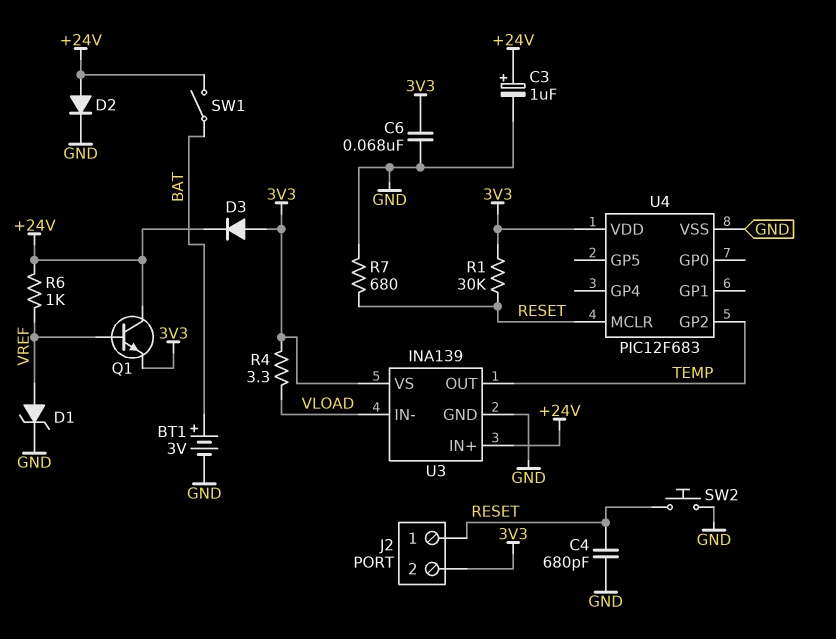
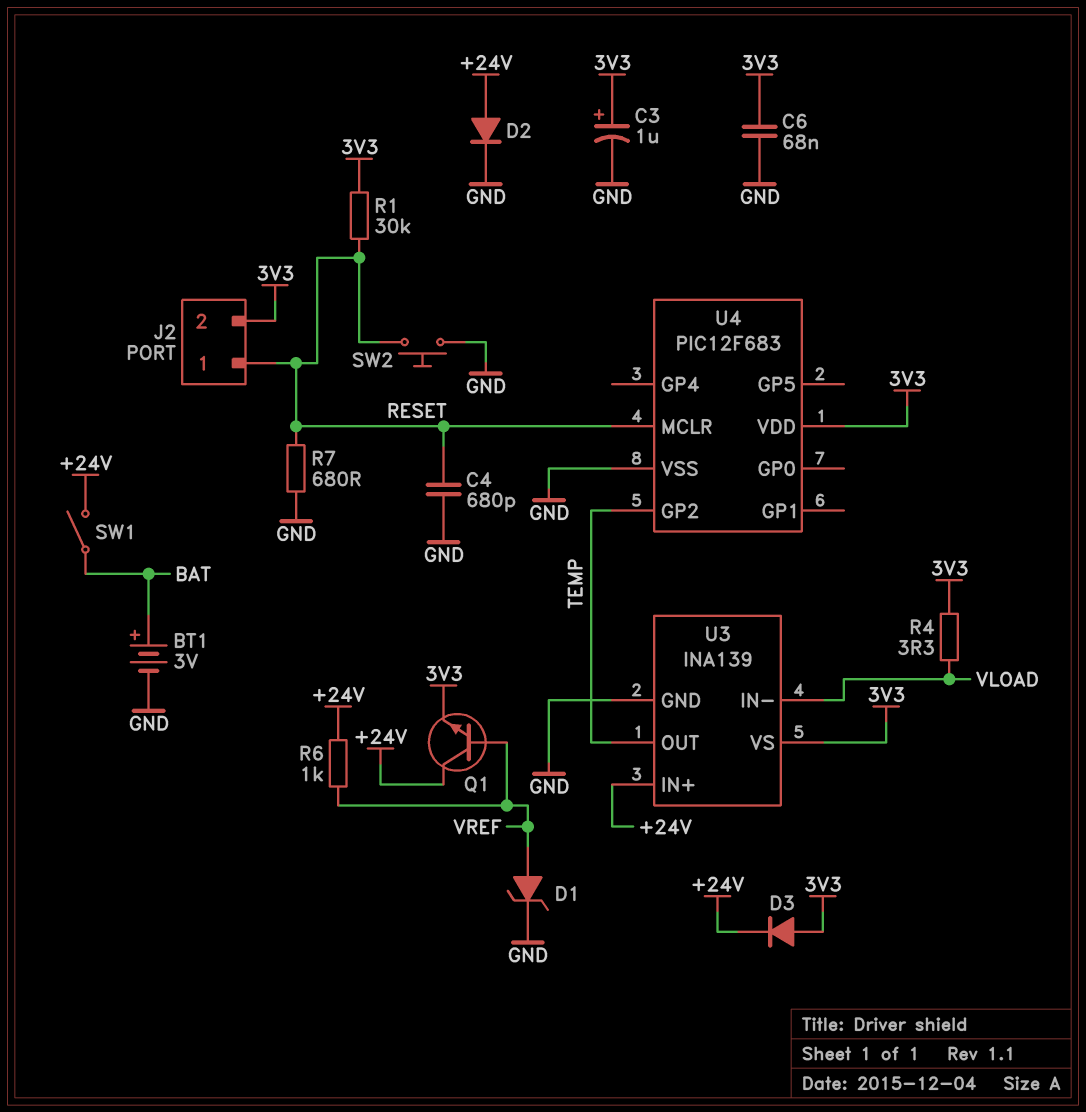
C3: 1uF (plus +24V, minus GND) -> 1uF (plus 3V3, minus GND)

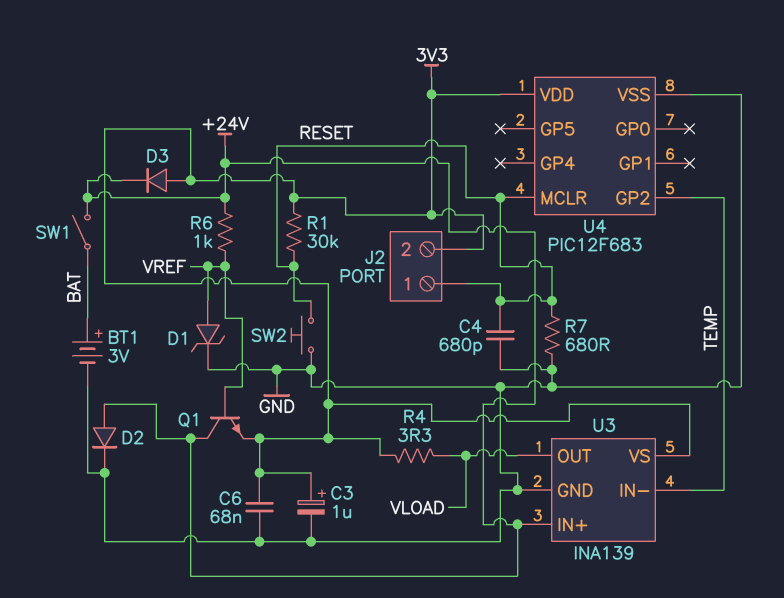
U3 pin IN-: VLOAD -> TEMP
U3 pin OUT: TEMP -> VLOAD

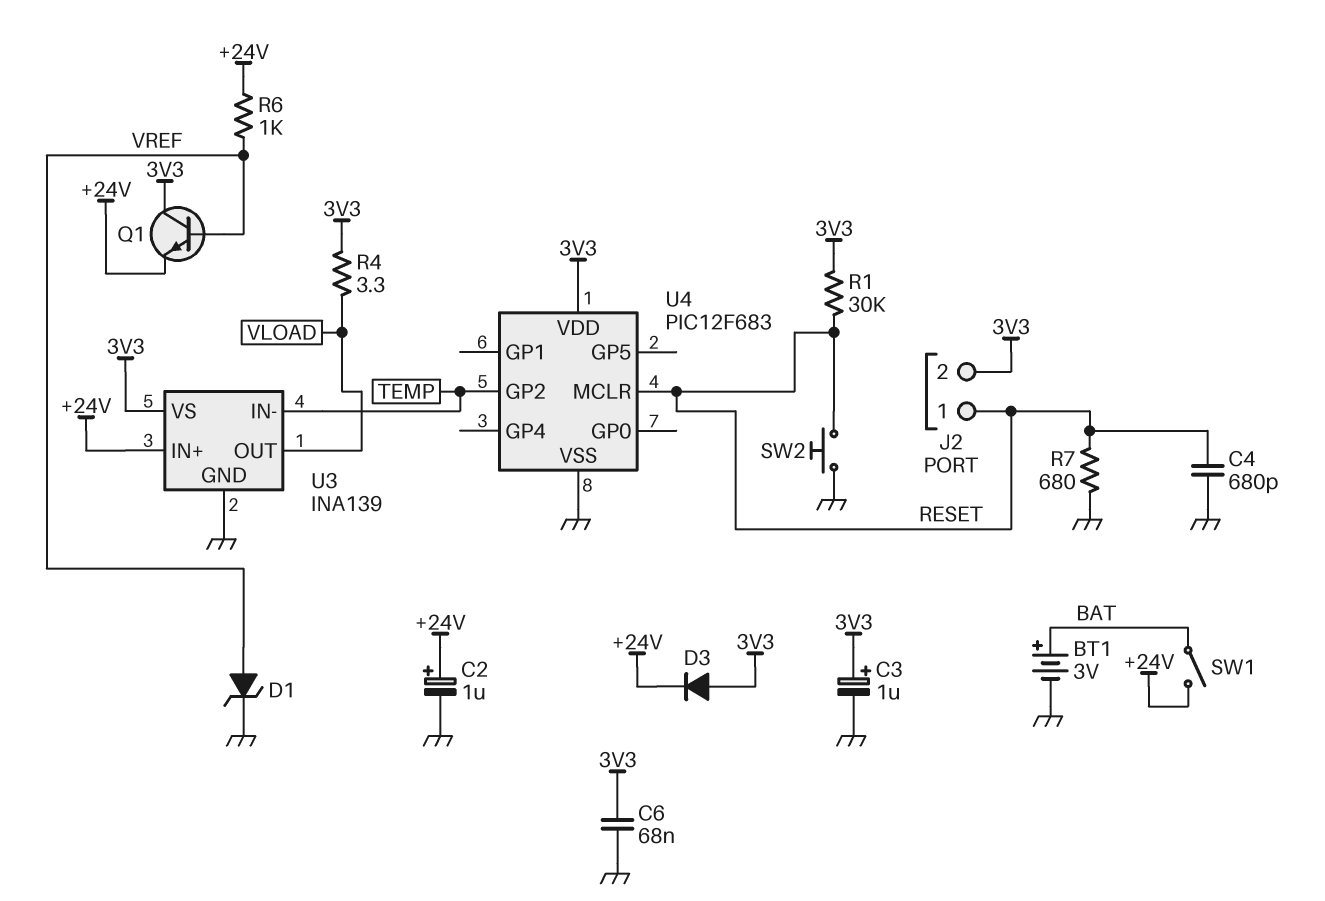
C2: none -> 1uF (plus +24V, minus GND)
D2: diode (A +24V, K GND) -> none
Q1: NPN (B VREF, C +24V, E 3V3) -> NPN (B VREF, C 3V3, E +24V)

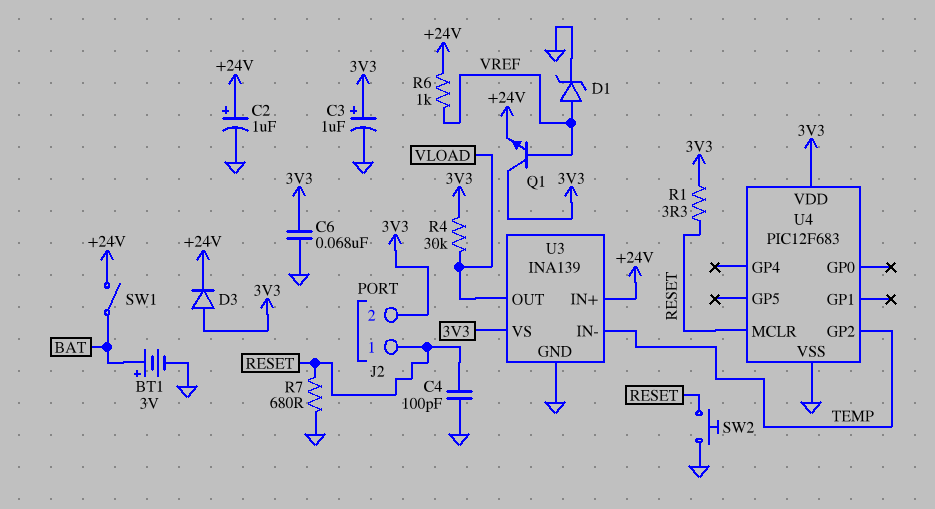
C4: 680pF (GND, RESET) -> 100pF (GND, RESET)
R1: 30k (3V3, RESET) -> 3.3 (3V3, RESET)
R4: 3.3 (3V3, VLOAD) -> 30k (3V3, VLOAD)

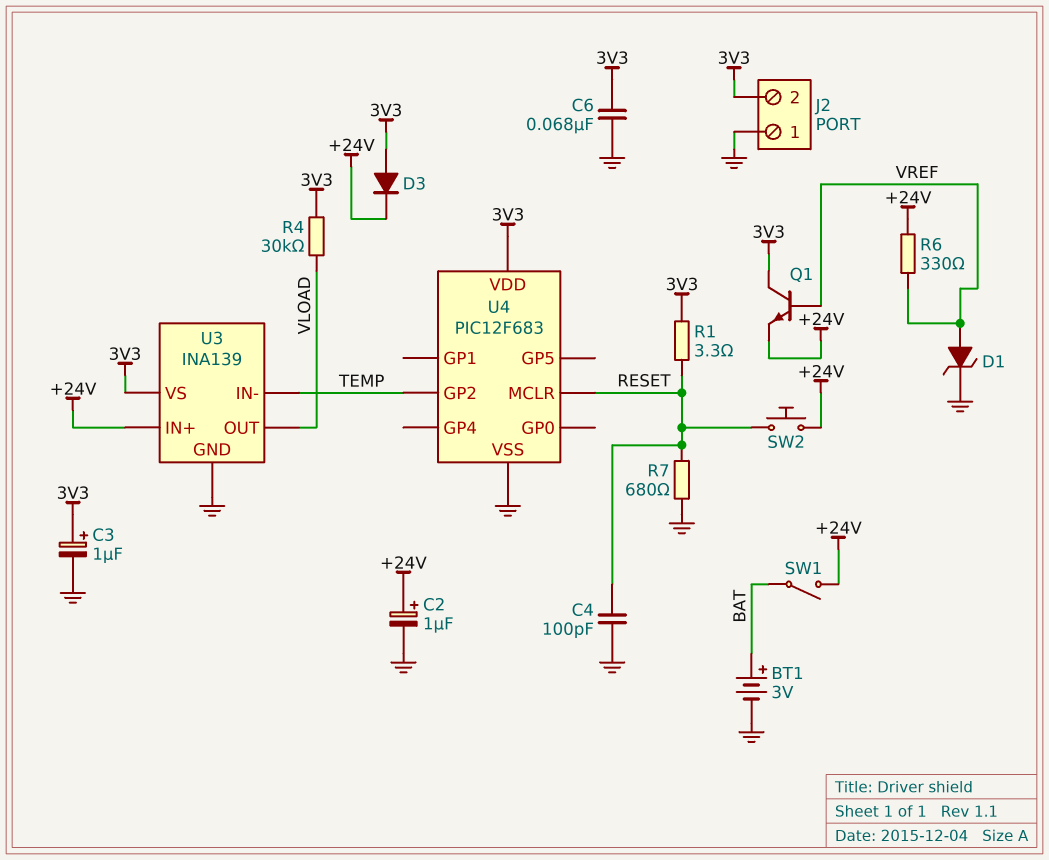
J2 pin 1: RESET -> GND
R6: 1k (+24V, VREF) -> 330 (+24V, VREF)
SW2: button (GND, RESET) -> button (+24V, RESET)

